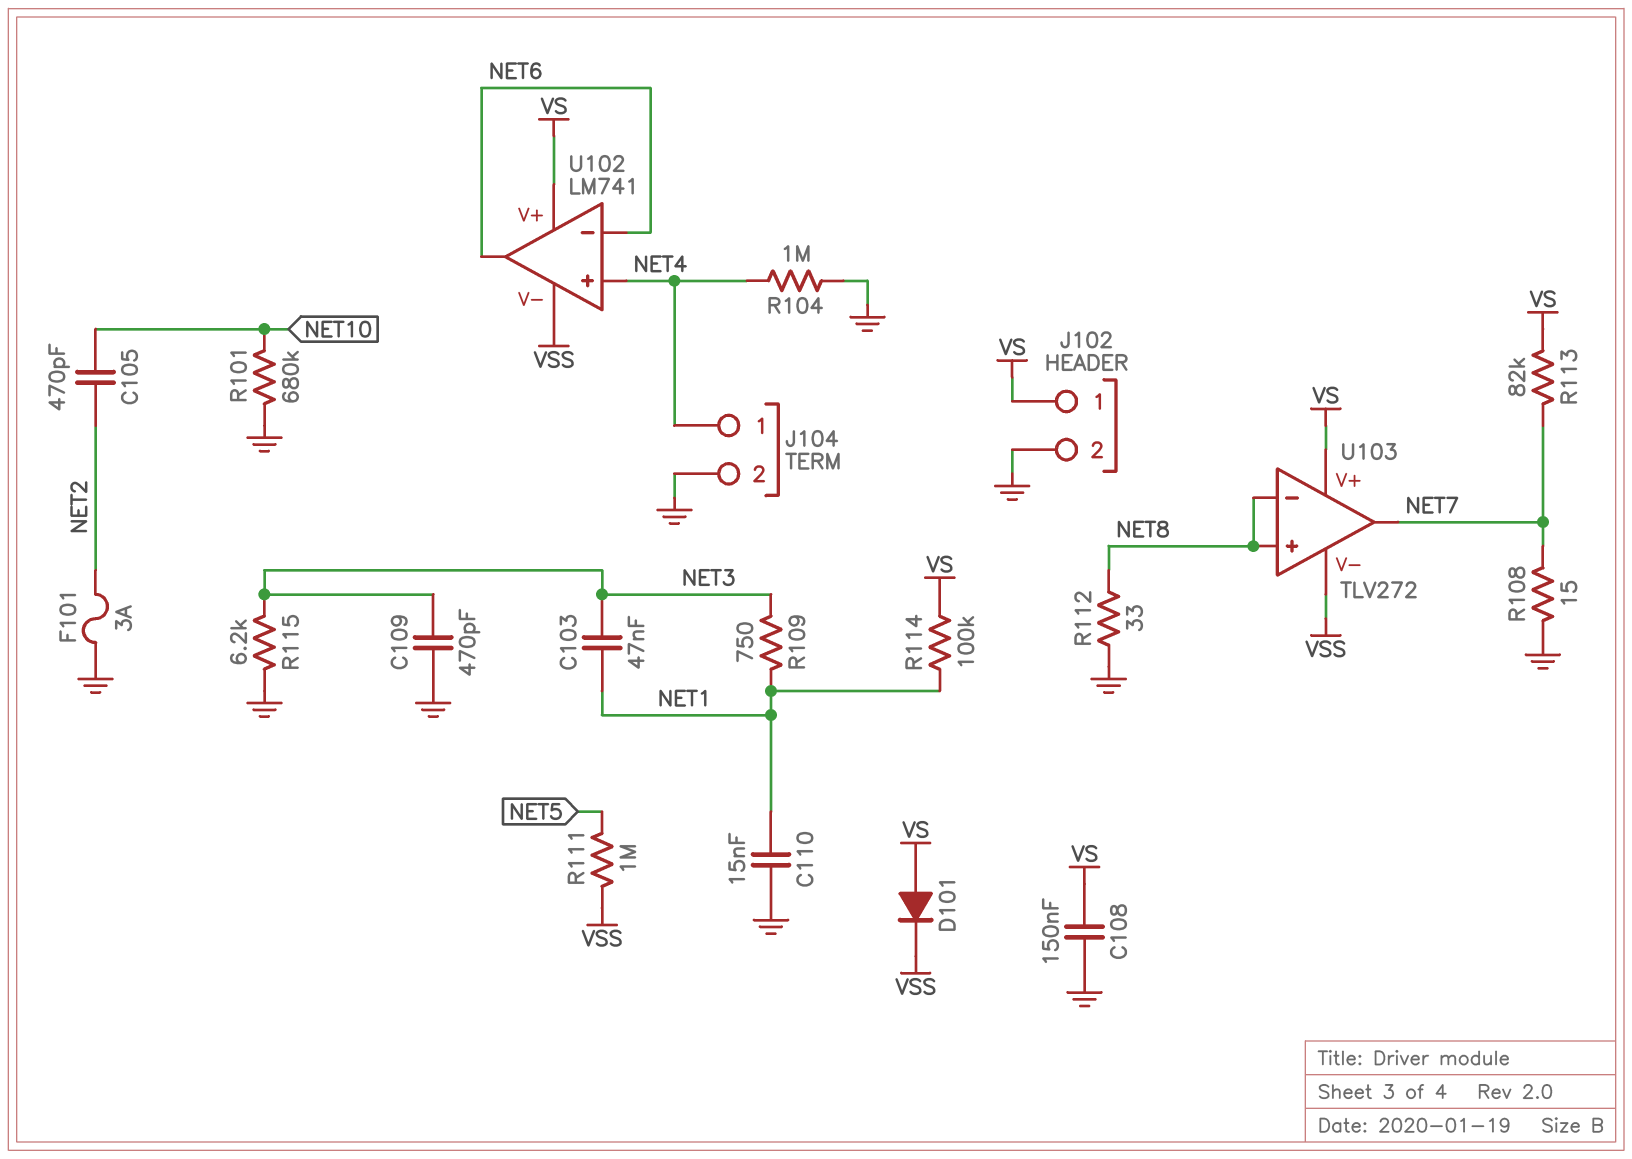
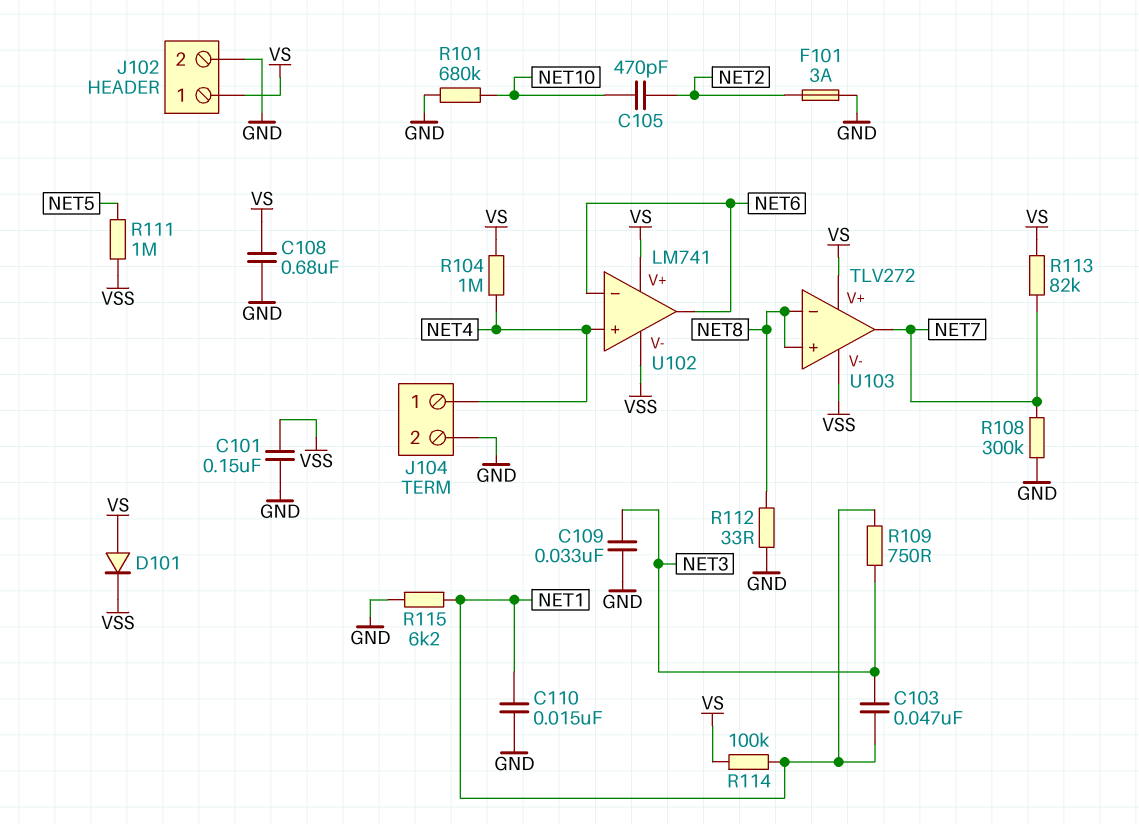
C101: none -> 150nF (GND, VSS)
C108: 150nF (GND, VS) -> 680nF (GND, VS)
C109: 470pF (GND, NET3) -> 33nF (GND, NET3)
R104: 1M (GND, NET4) -> 1M (NET4, VS)
R108: 15 (GND, NET7) -> 300k (GND, NET7)
R115: 6.2k (GND, NET3) -> 6.2k (GND, NET1)

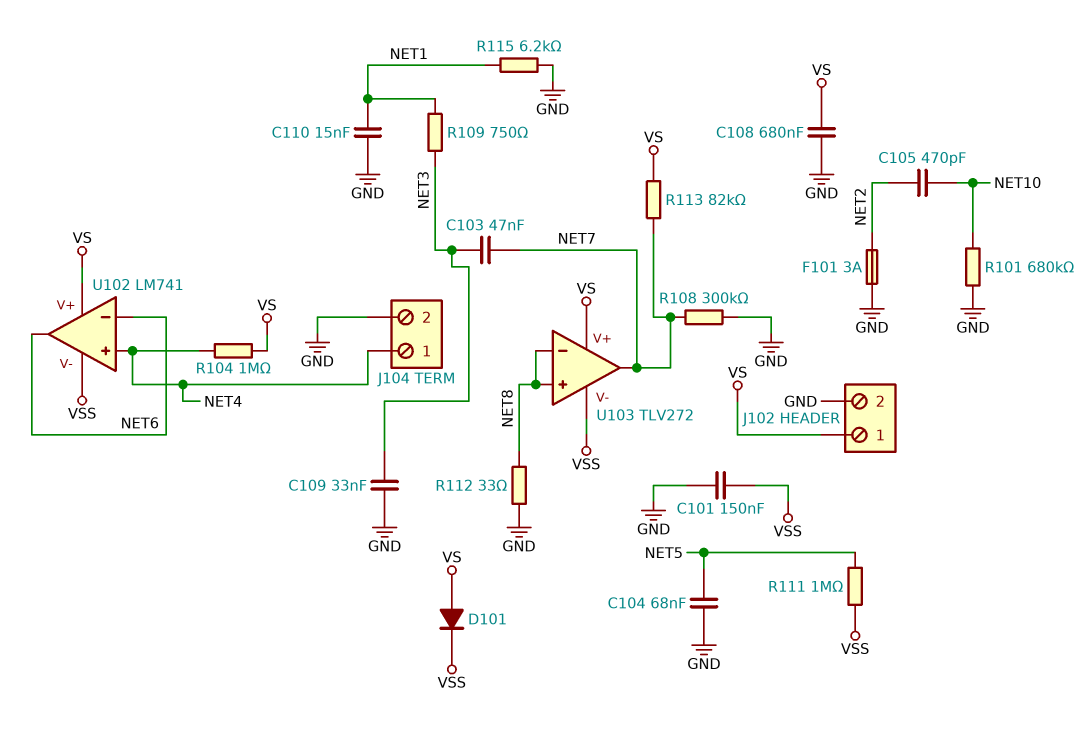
C103: 47nF (NET1, NET3) -> 47nF (NET3, NET7)
C104: none -> 68nF (GND, NET5)
R114: 100k (NET1, VS) -> none

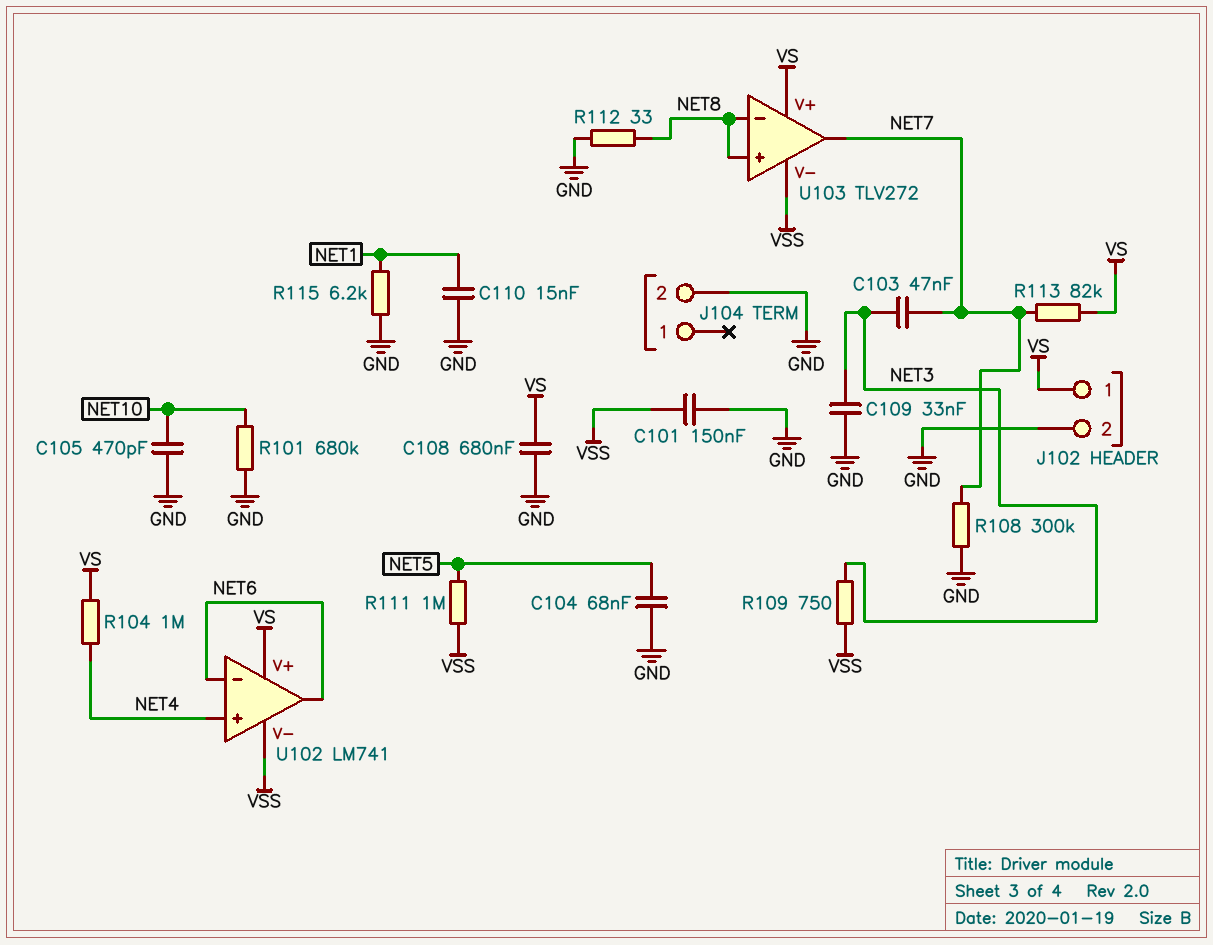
C105: 470pF (NET2, NET10) -> 470pF (GND, NET10)
D101: diode (A VS, K VSS) -> none
F101: 3A (GND, NET2) -> none
J104 pin 1: NET4 -> none
R109: 750 (NET1, NET3) -> 750 (NET3, VSS)

